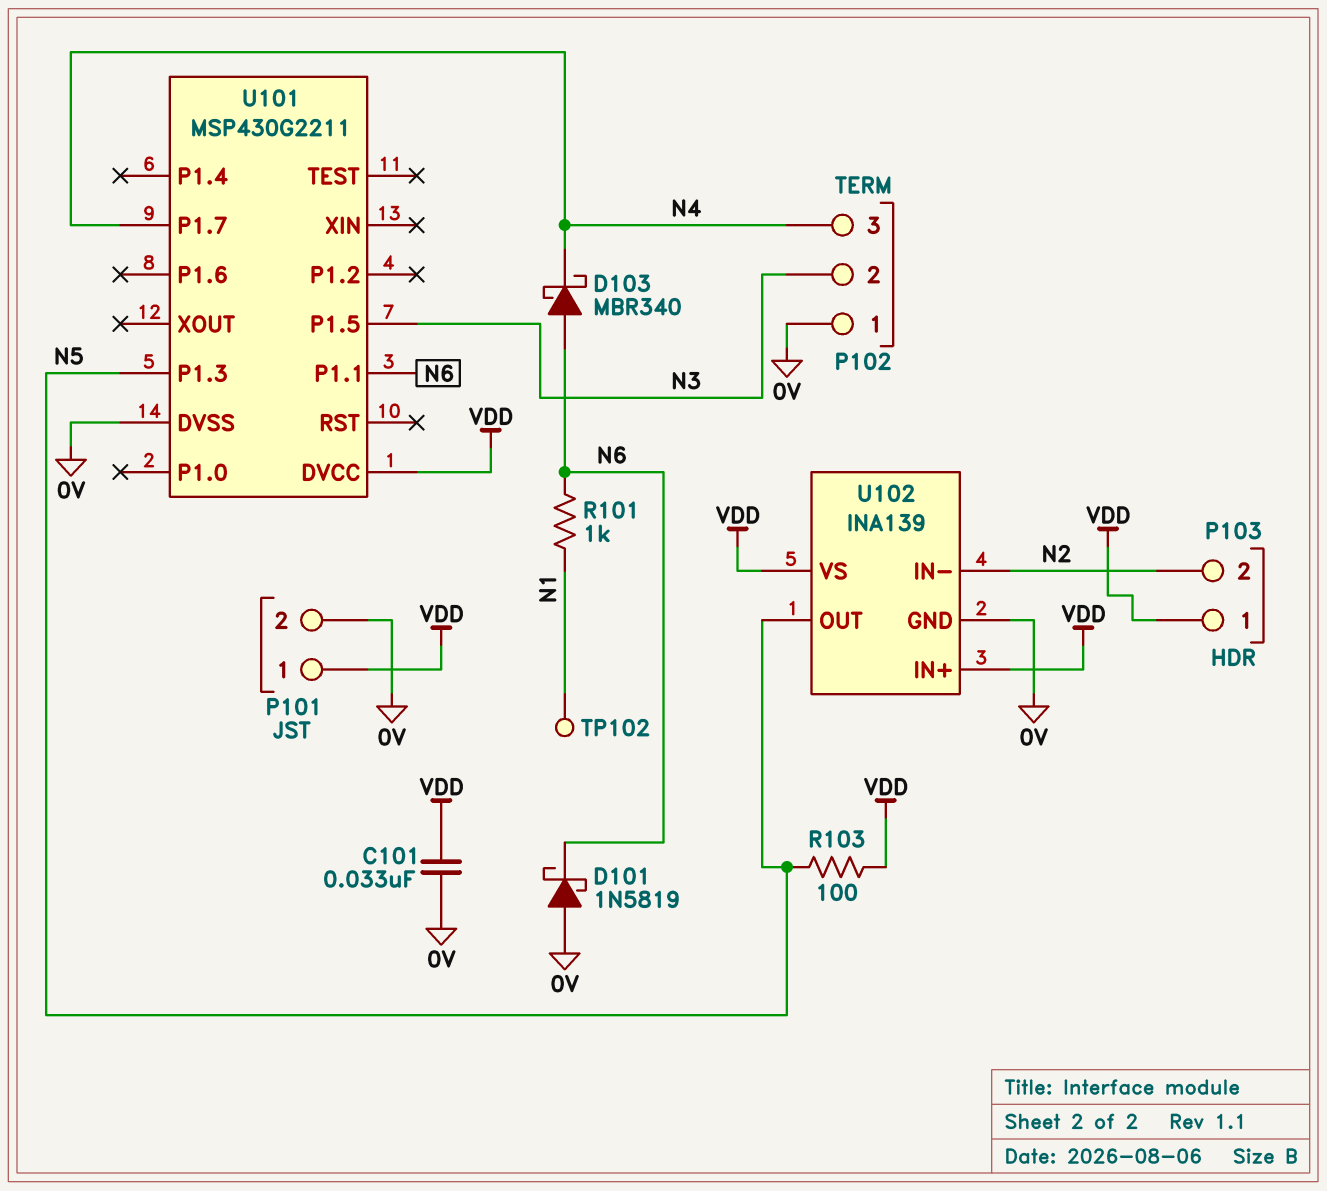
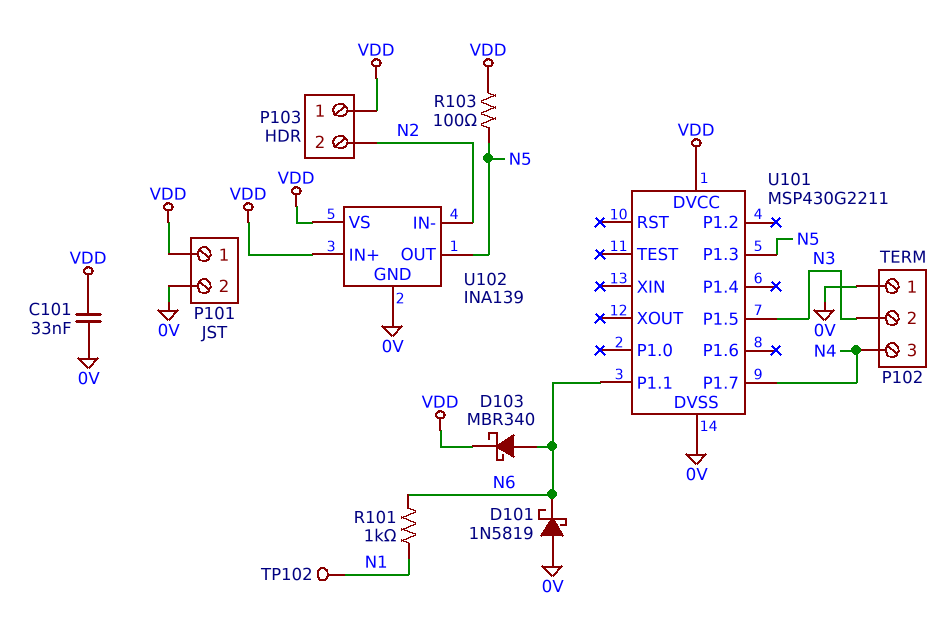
D103: schottky MBR340 (A N6, K N4) -> schottky MBR340 (A N6, K VDD)

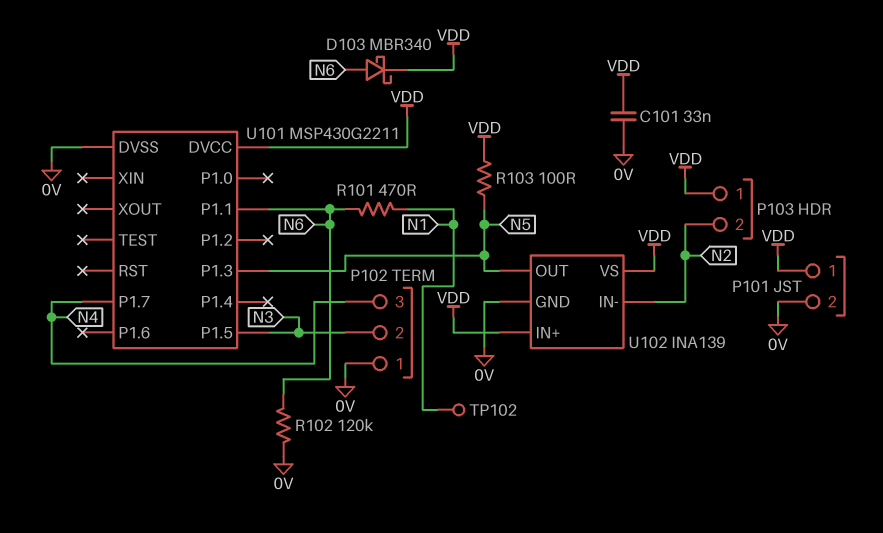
D101: schottky 1N5819 (A 0V, K N6) -> none
R101: 1k (N1, N6) -> 470 (N1, N6)
R102: none -> 120k (0V, N6)

